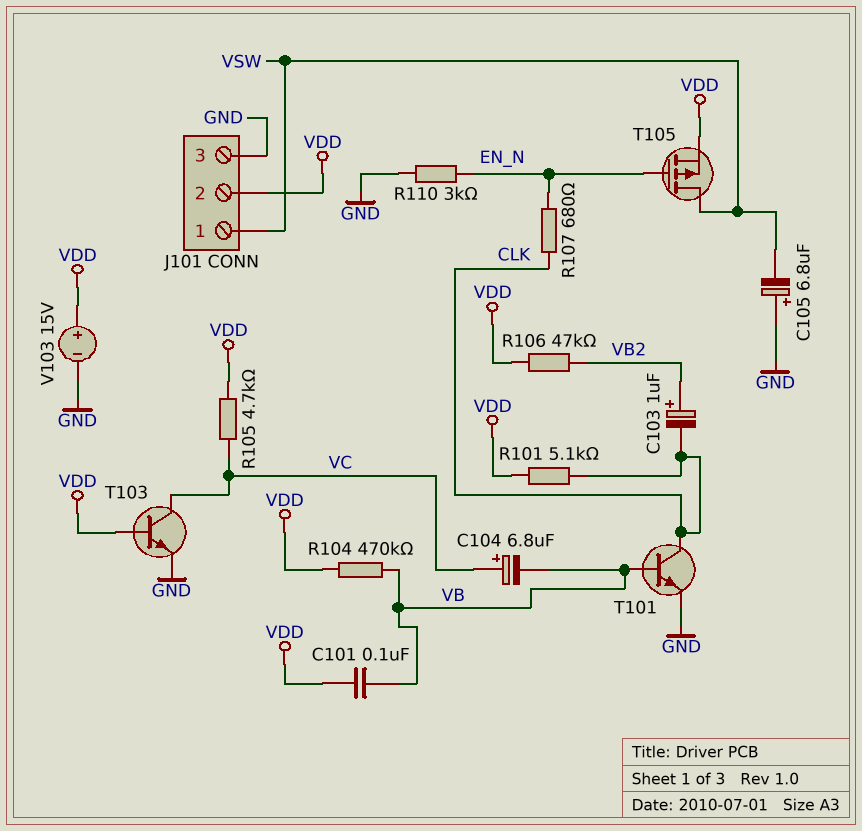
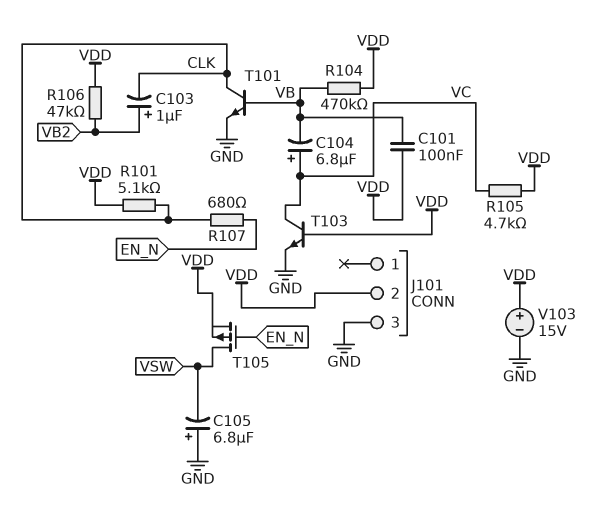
J101 pin 1: VSW -> none
R110: 3k (EN_N, GND) -> none

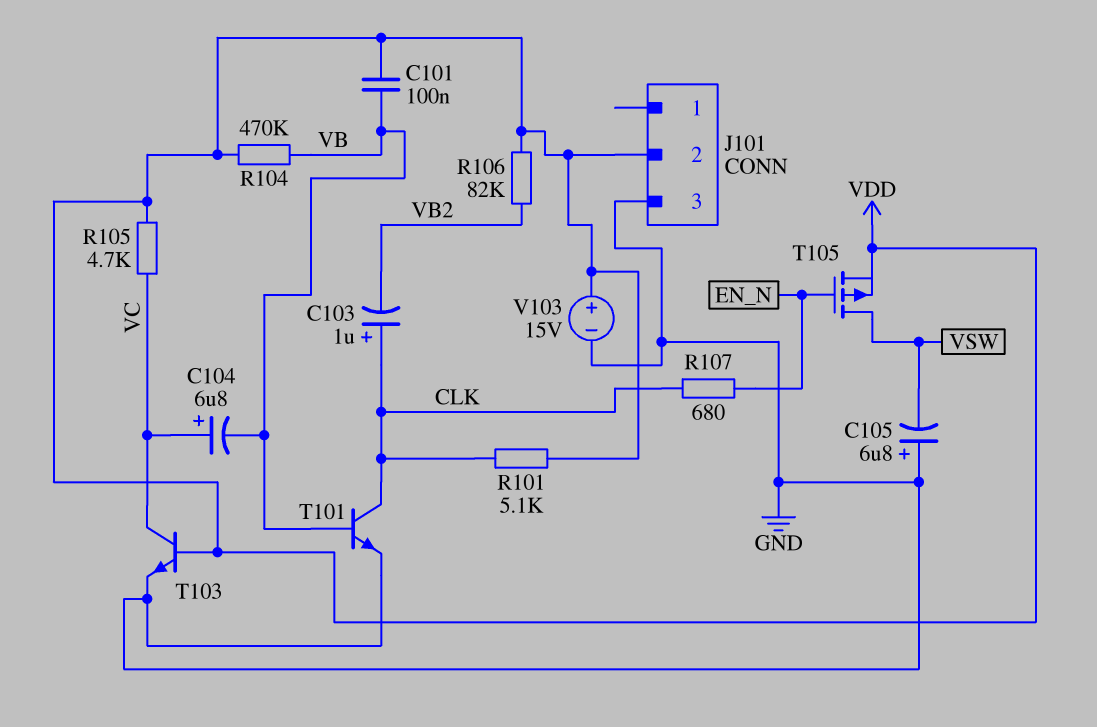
C103: 1uF (plus VB2, minus CLK) -> 1uF (plus CLK, minus VB2)
R106: 47k (VB2, VDD) -> 82k (VB2, VDD)

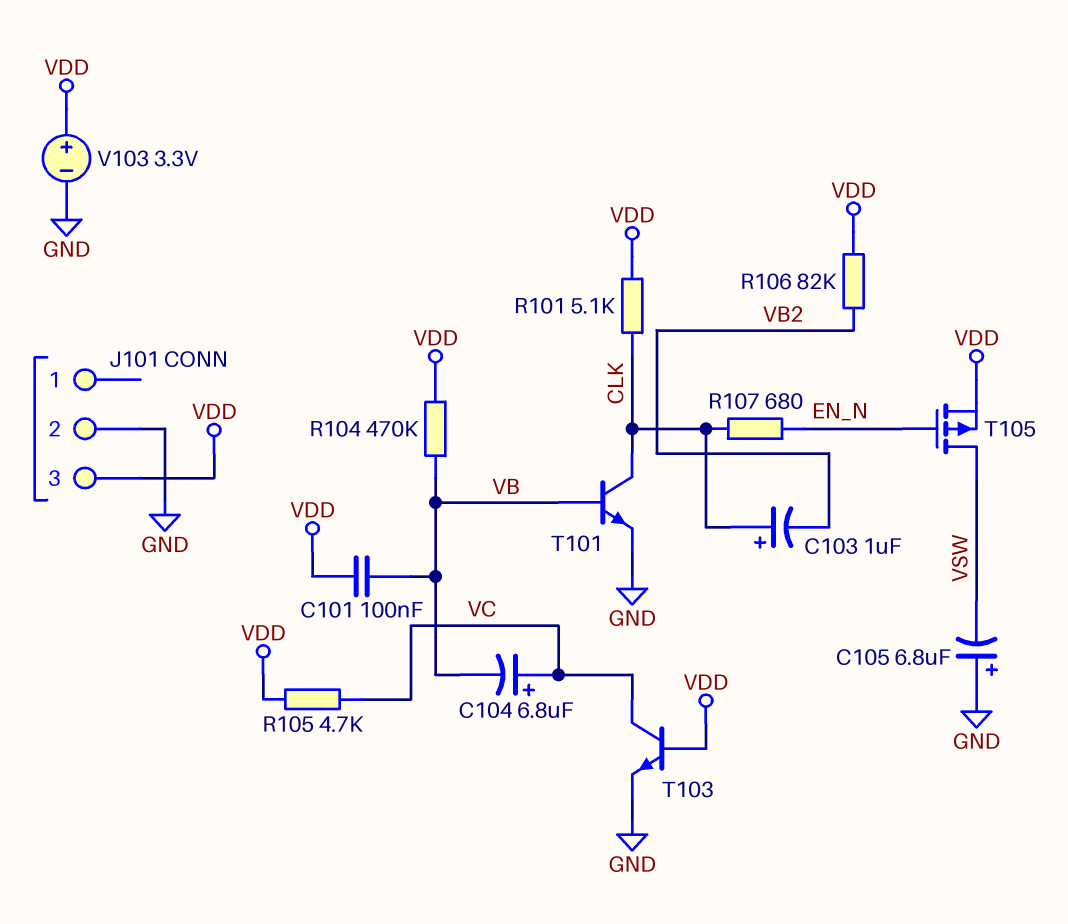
J101 pin 2: VDD -> GND
J101 pin 3: GND -> VDD
V103: 15V (plus VDD, minus GND) -> 3.3V (plus VDD, minus GND)

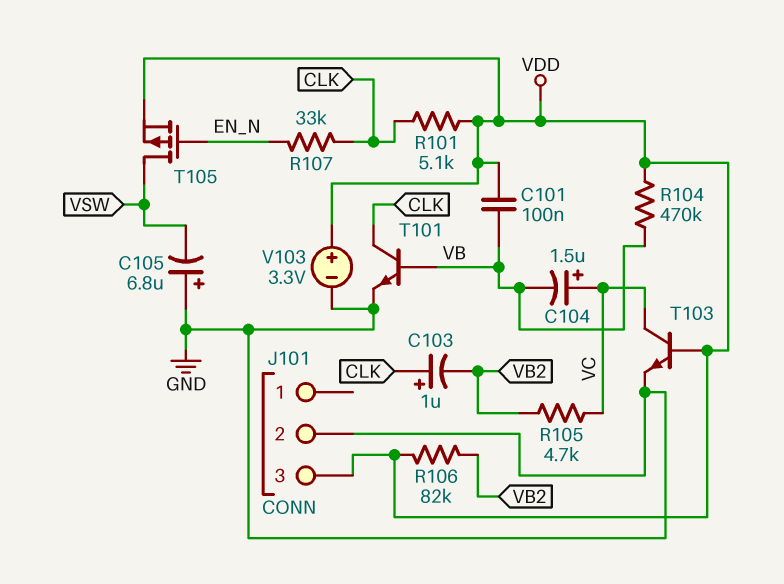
C104: 6.8uF (plus VC, minus VB) -> 1.5uF (plus VC, minus VB)
R105: 4.7k (VC, VDD) -> 4.7k (VB2, VC)
R107: 680 (CLK, EN_N) -> 33k (CLK, EN_N)

